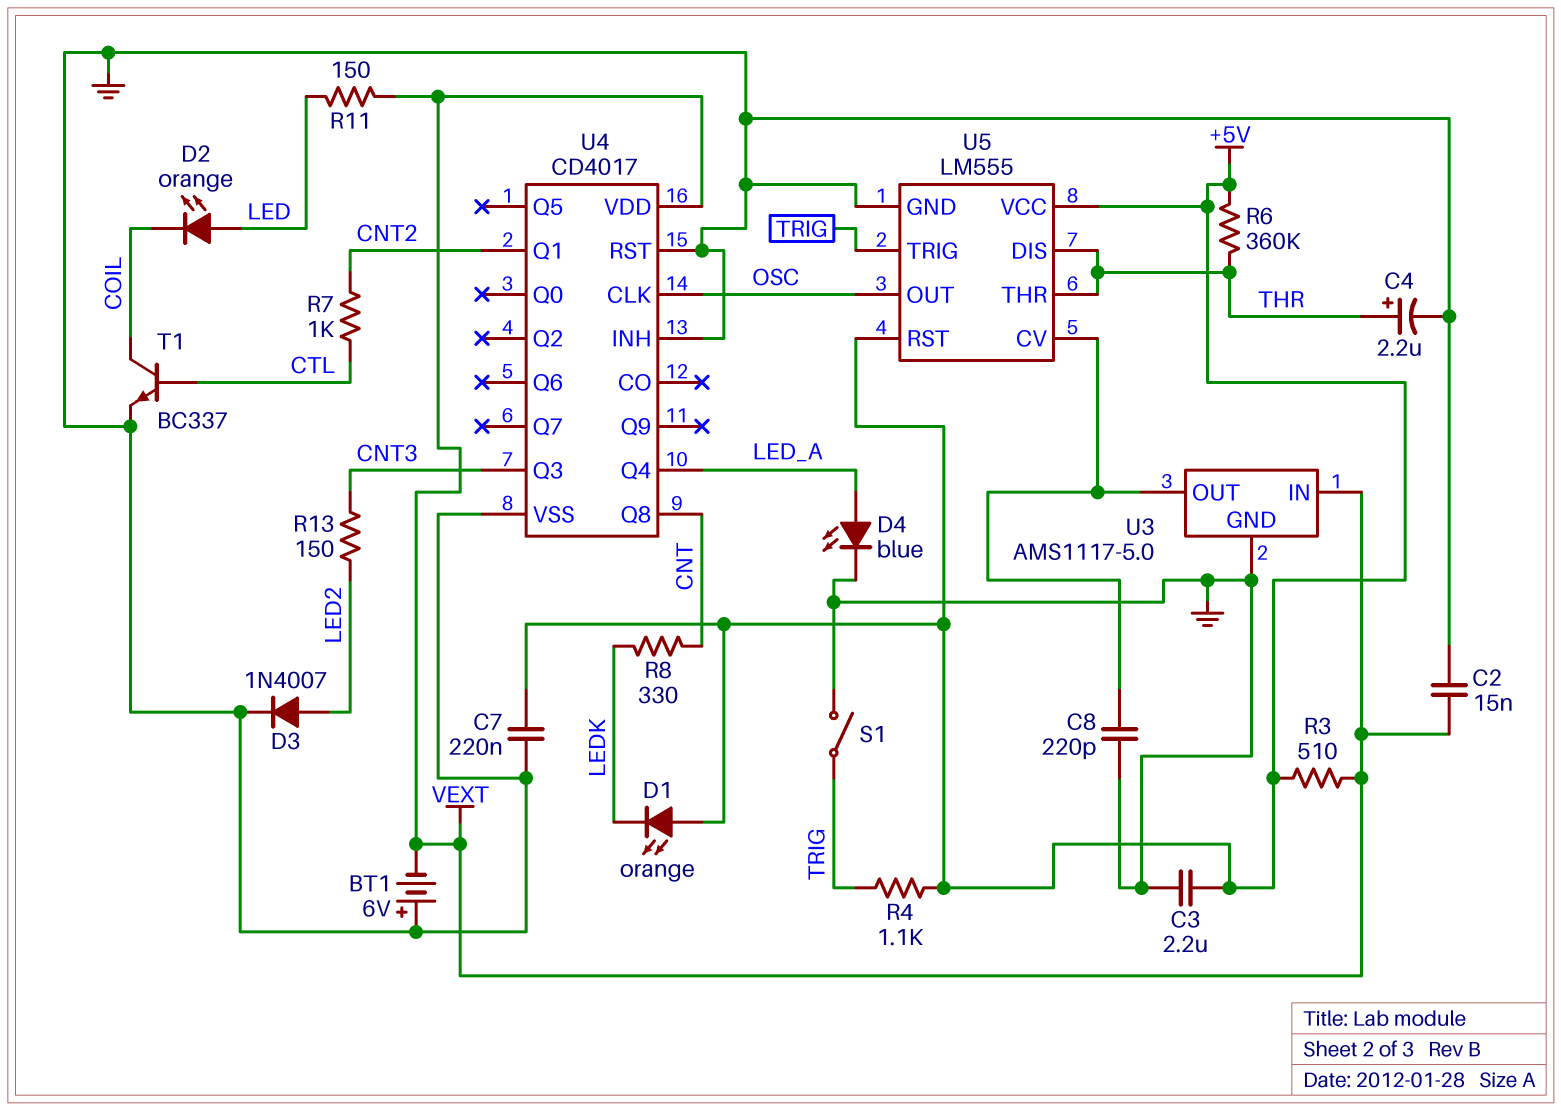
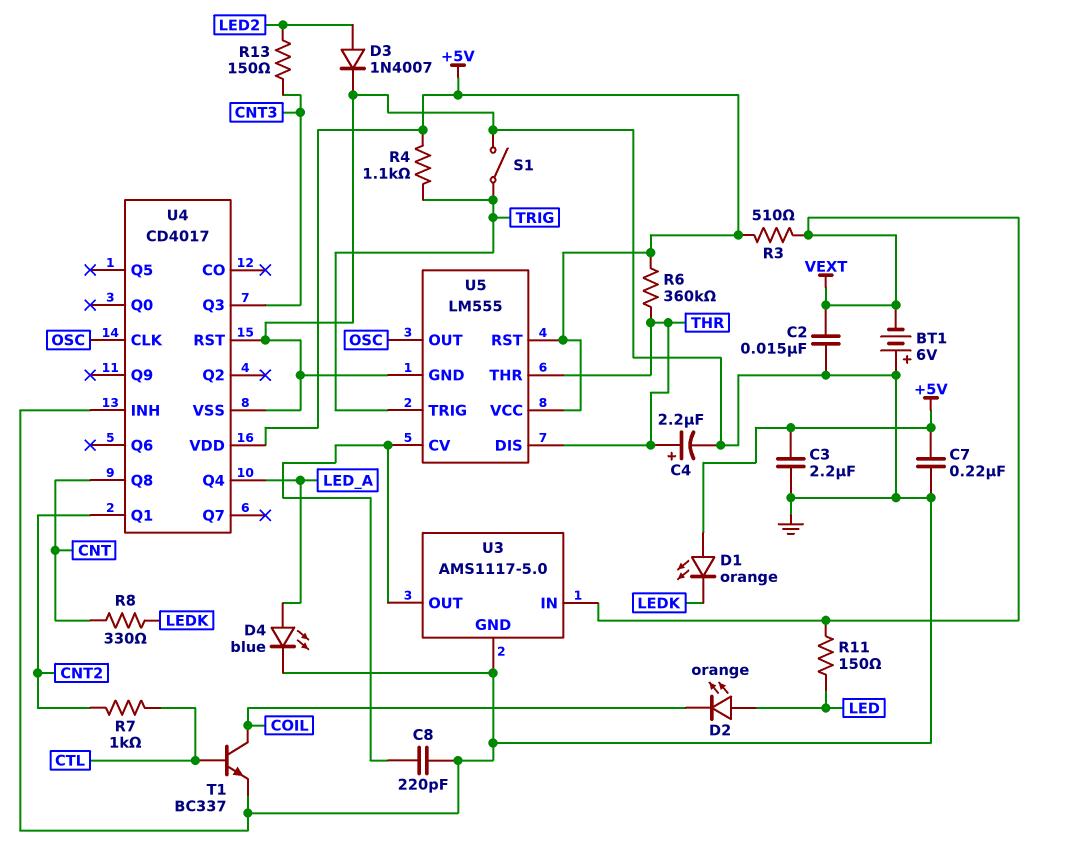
U4 pin VDD: VEXT -> +5V

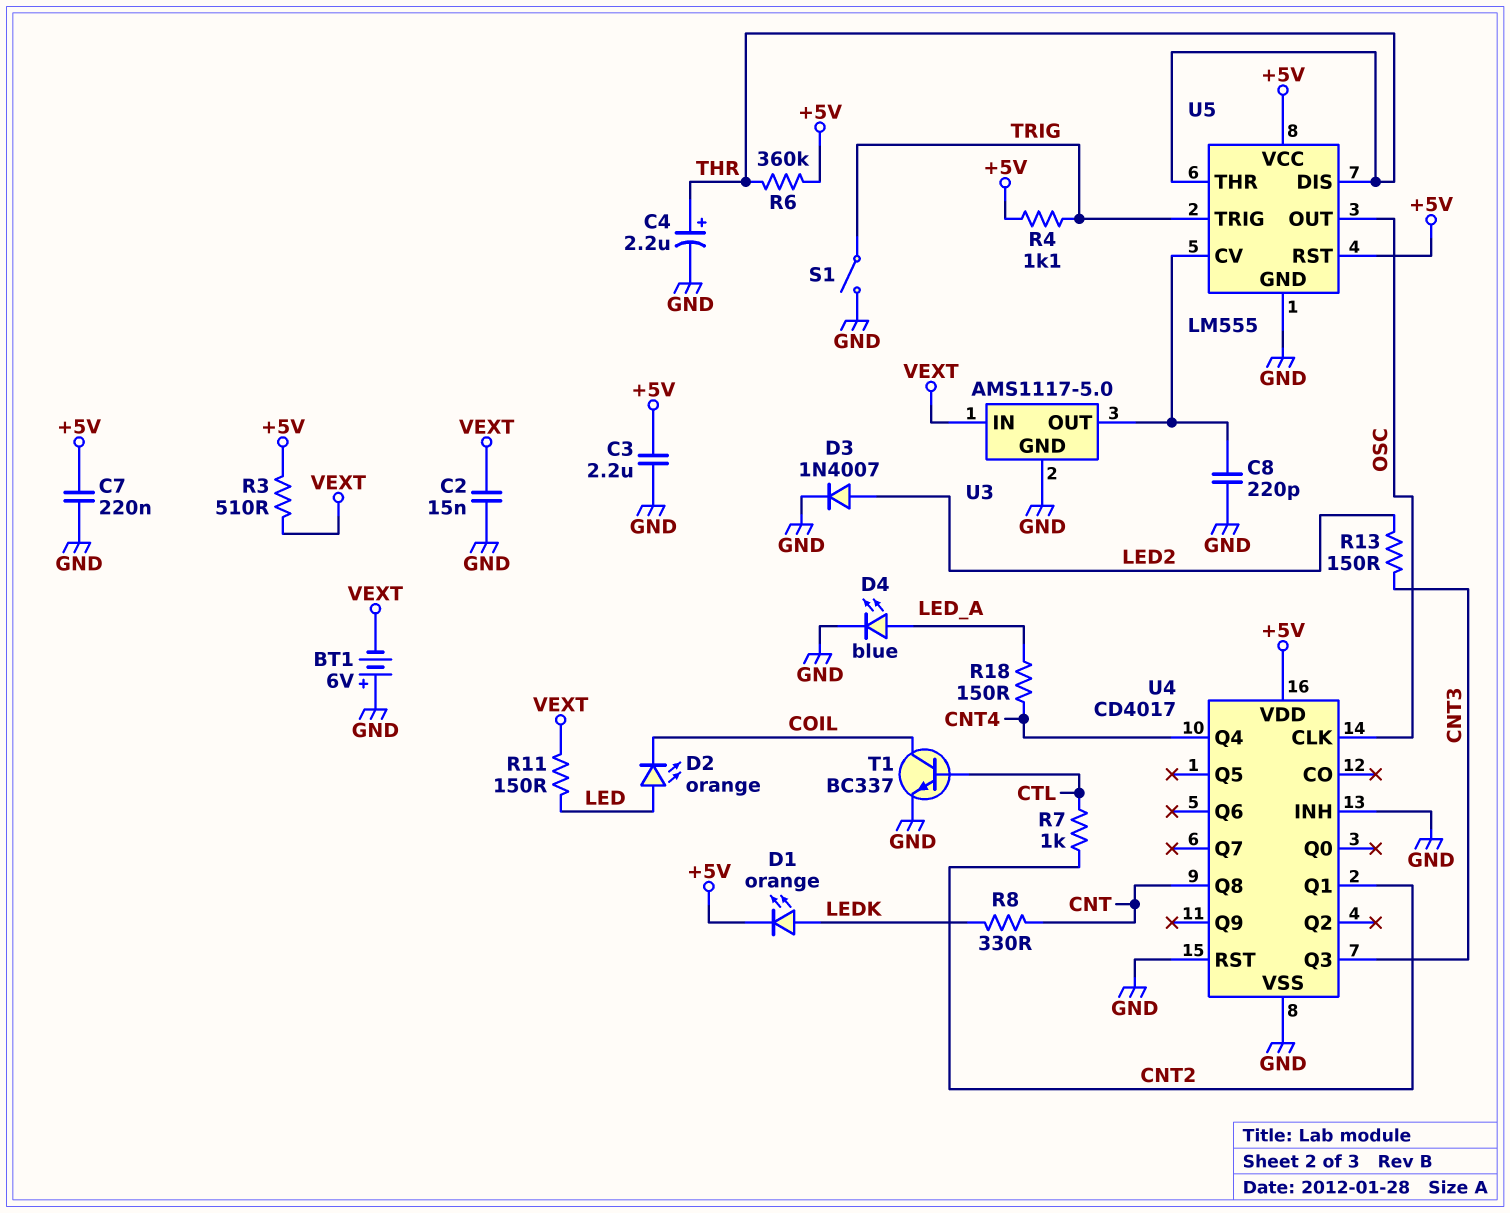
D1: LED orange (A +5V, K LEDK) -> LED orange (A LEDK, K +5V)
R18: none -> 150 (CNT4, LED_A)
U4 pin Q4: LED_A -> CNT4

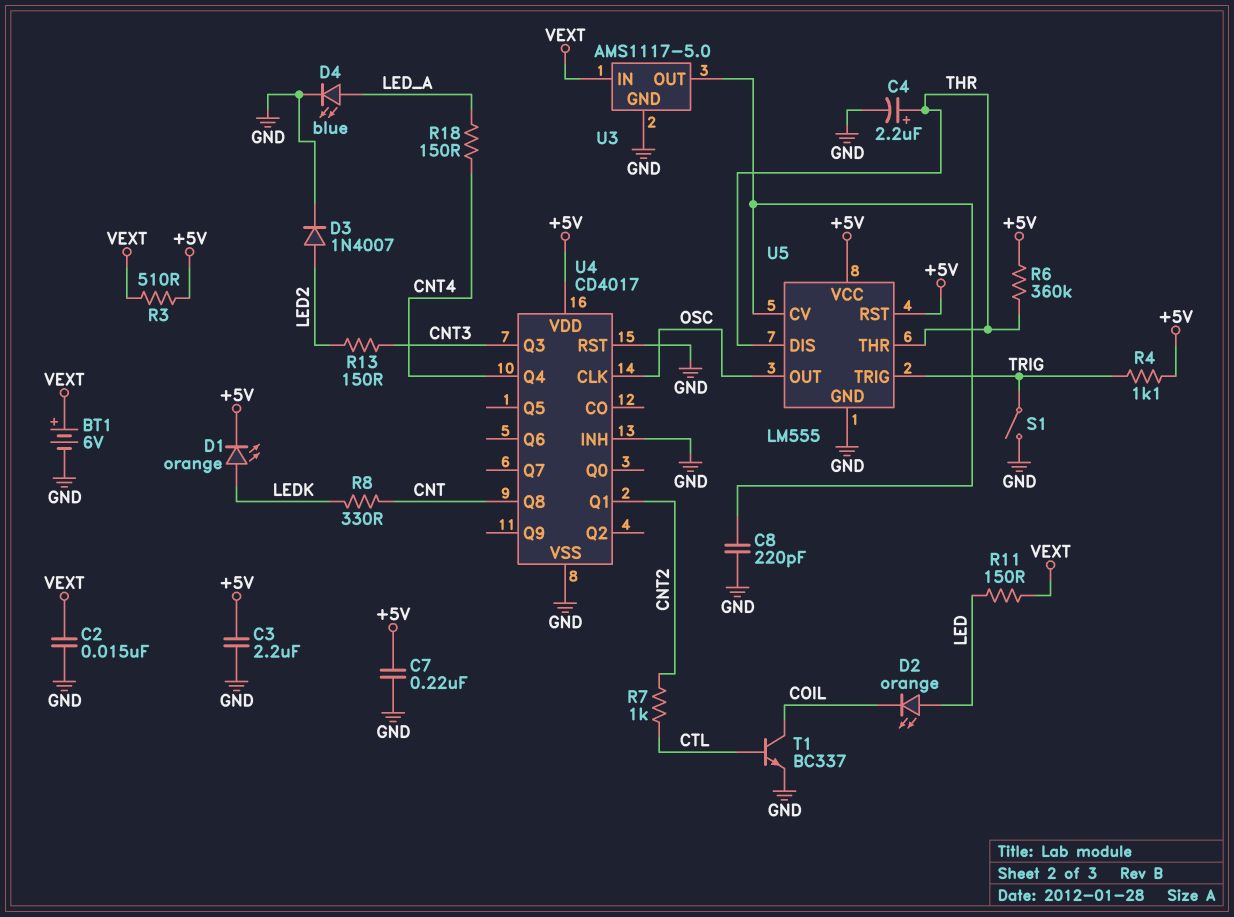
BT1: 6V (plus GND, minus VEXT) -> 6V (plus VEXT, minus GND)

